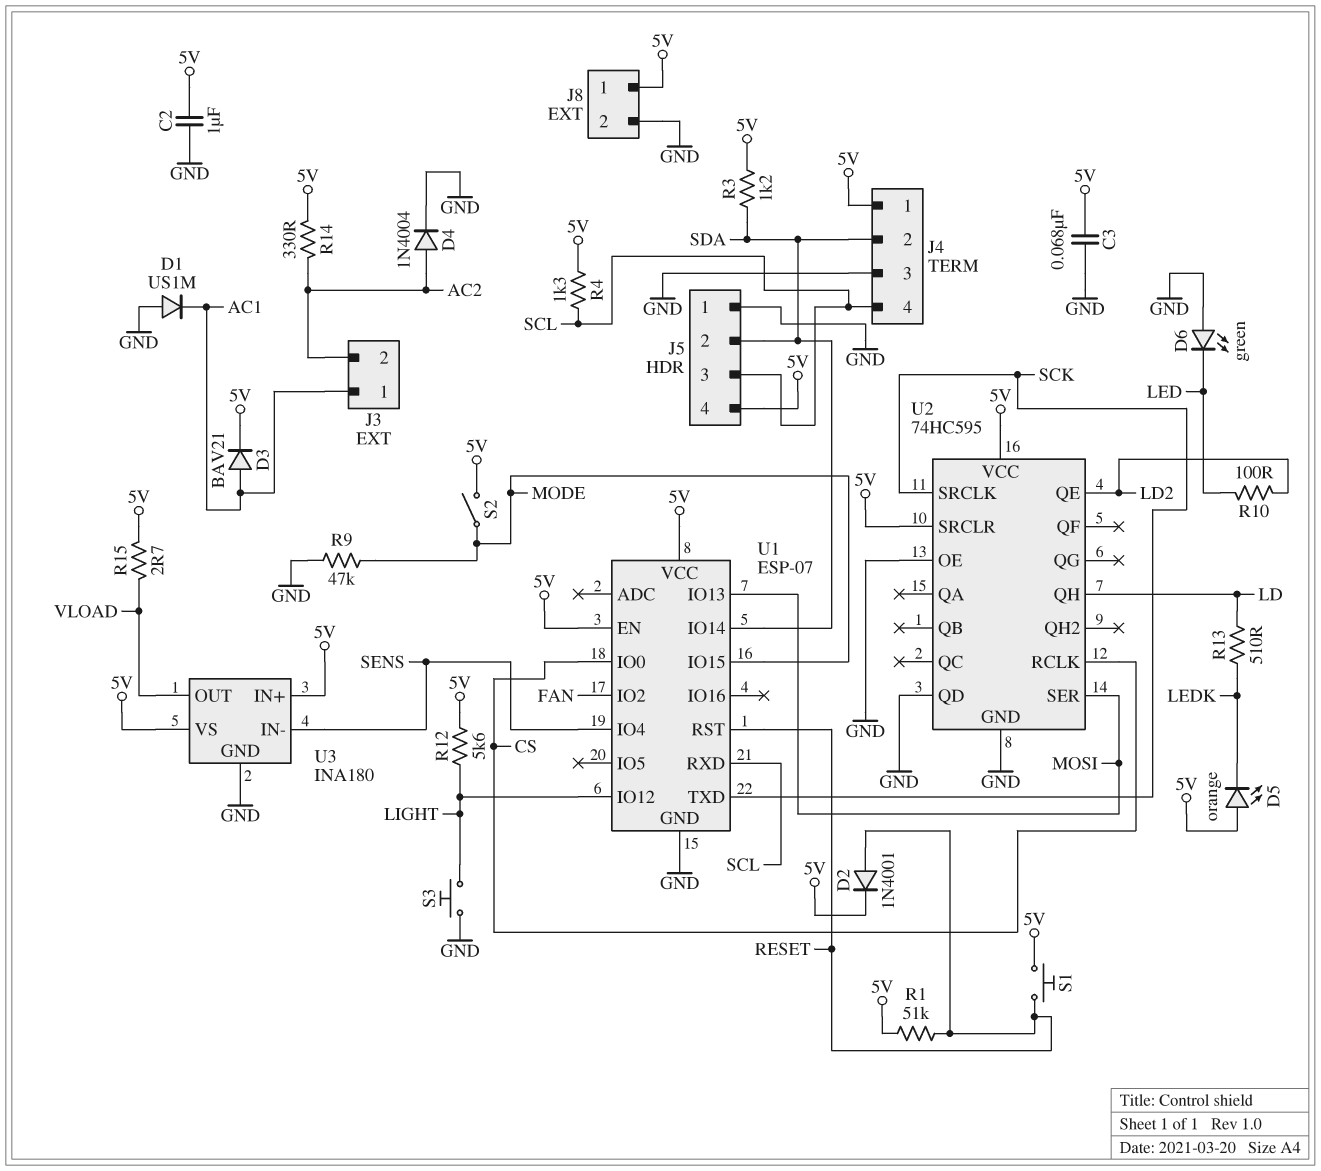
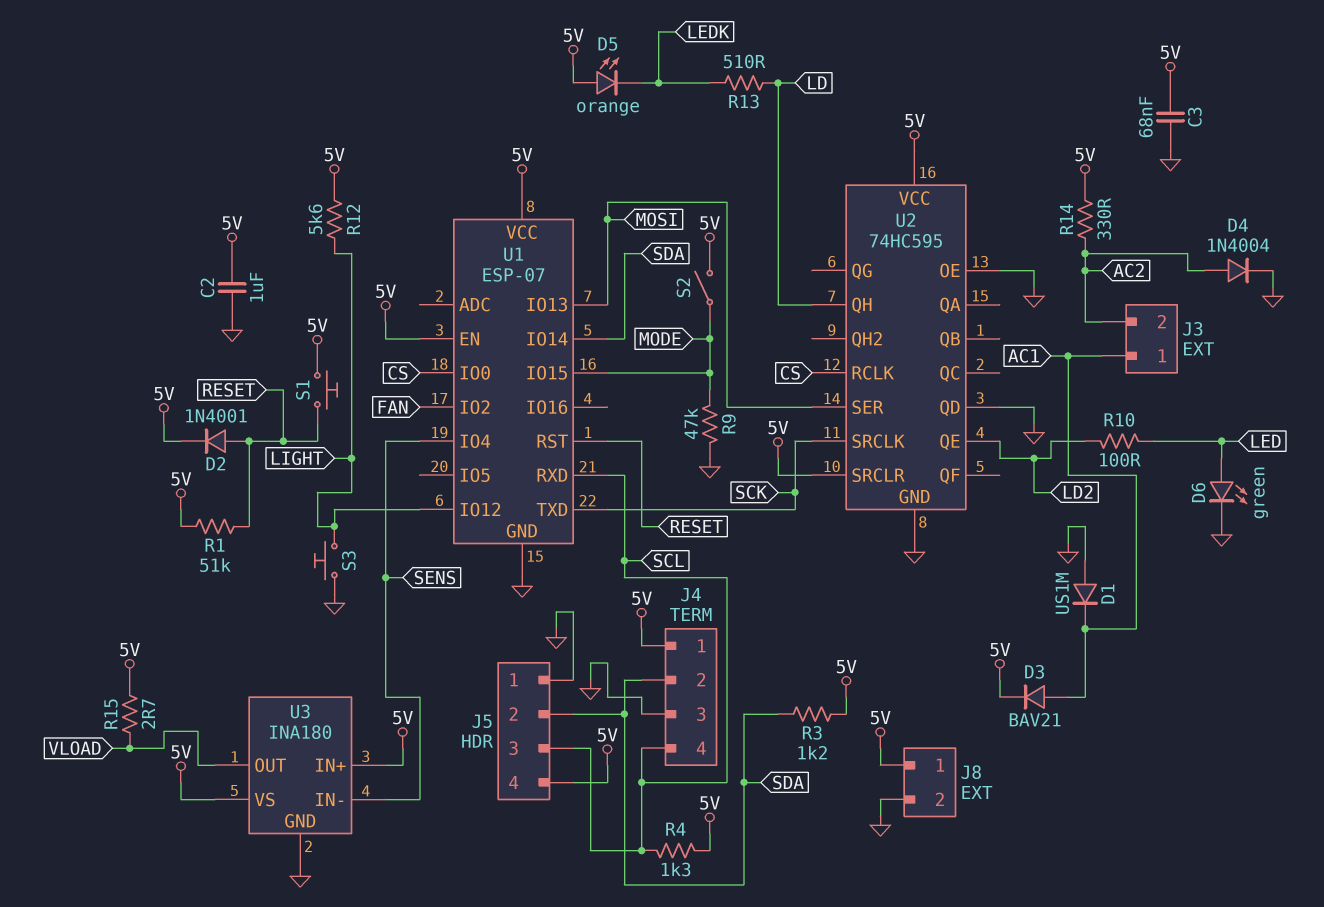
D6: LED green (A GND, K LED) -> LED green (A LED, K GND)

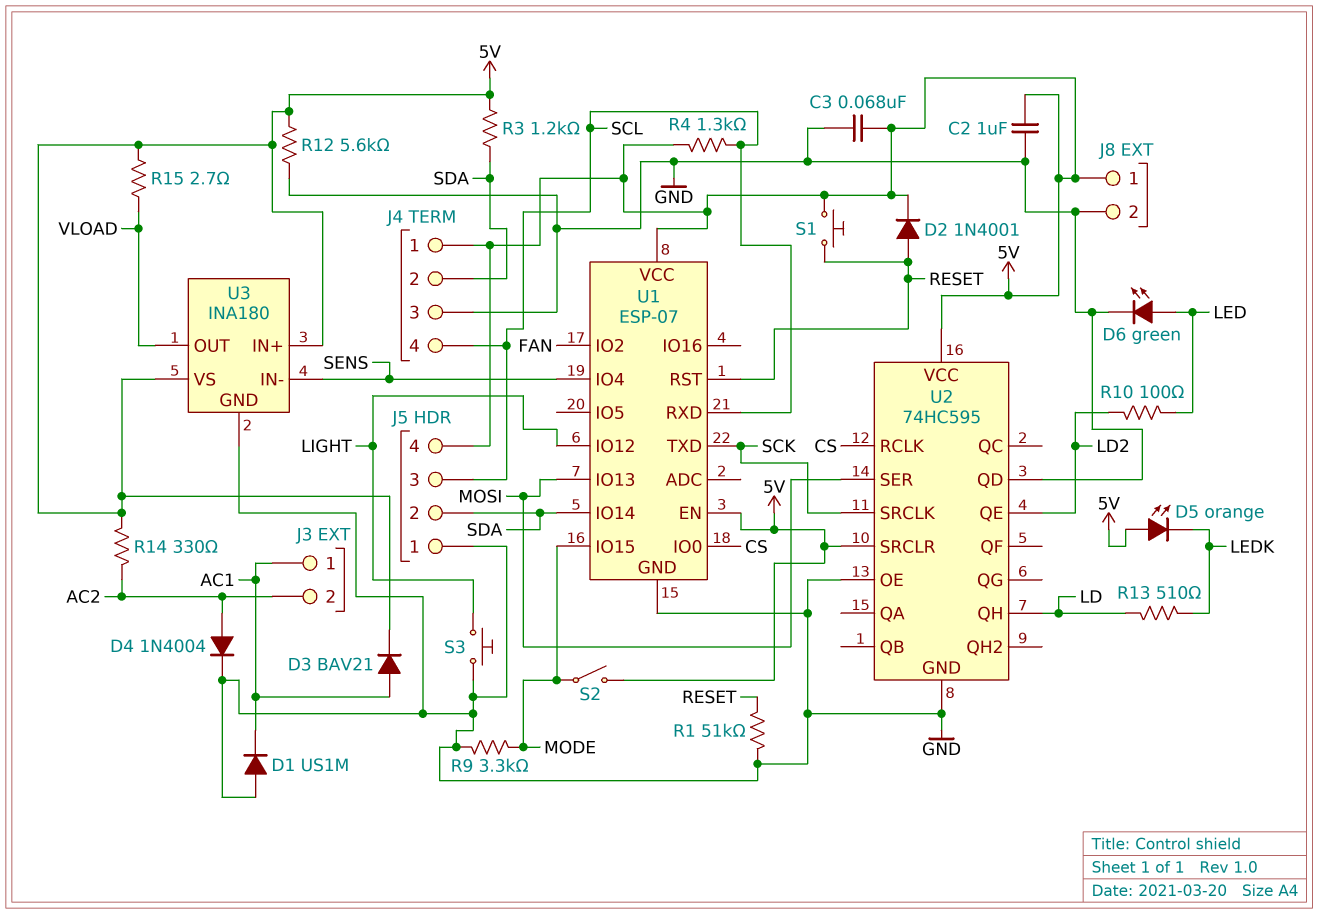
R1: 51k (5V, RESET) -> 51k (GND, RESET)
R9: 47k (GND, MODE) -> 3.3k (GND, MODE)
R12: 5.6k (5V, LIGHT) -> 5.6k (5V, GND)

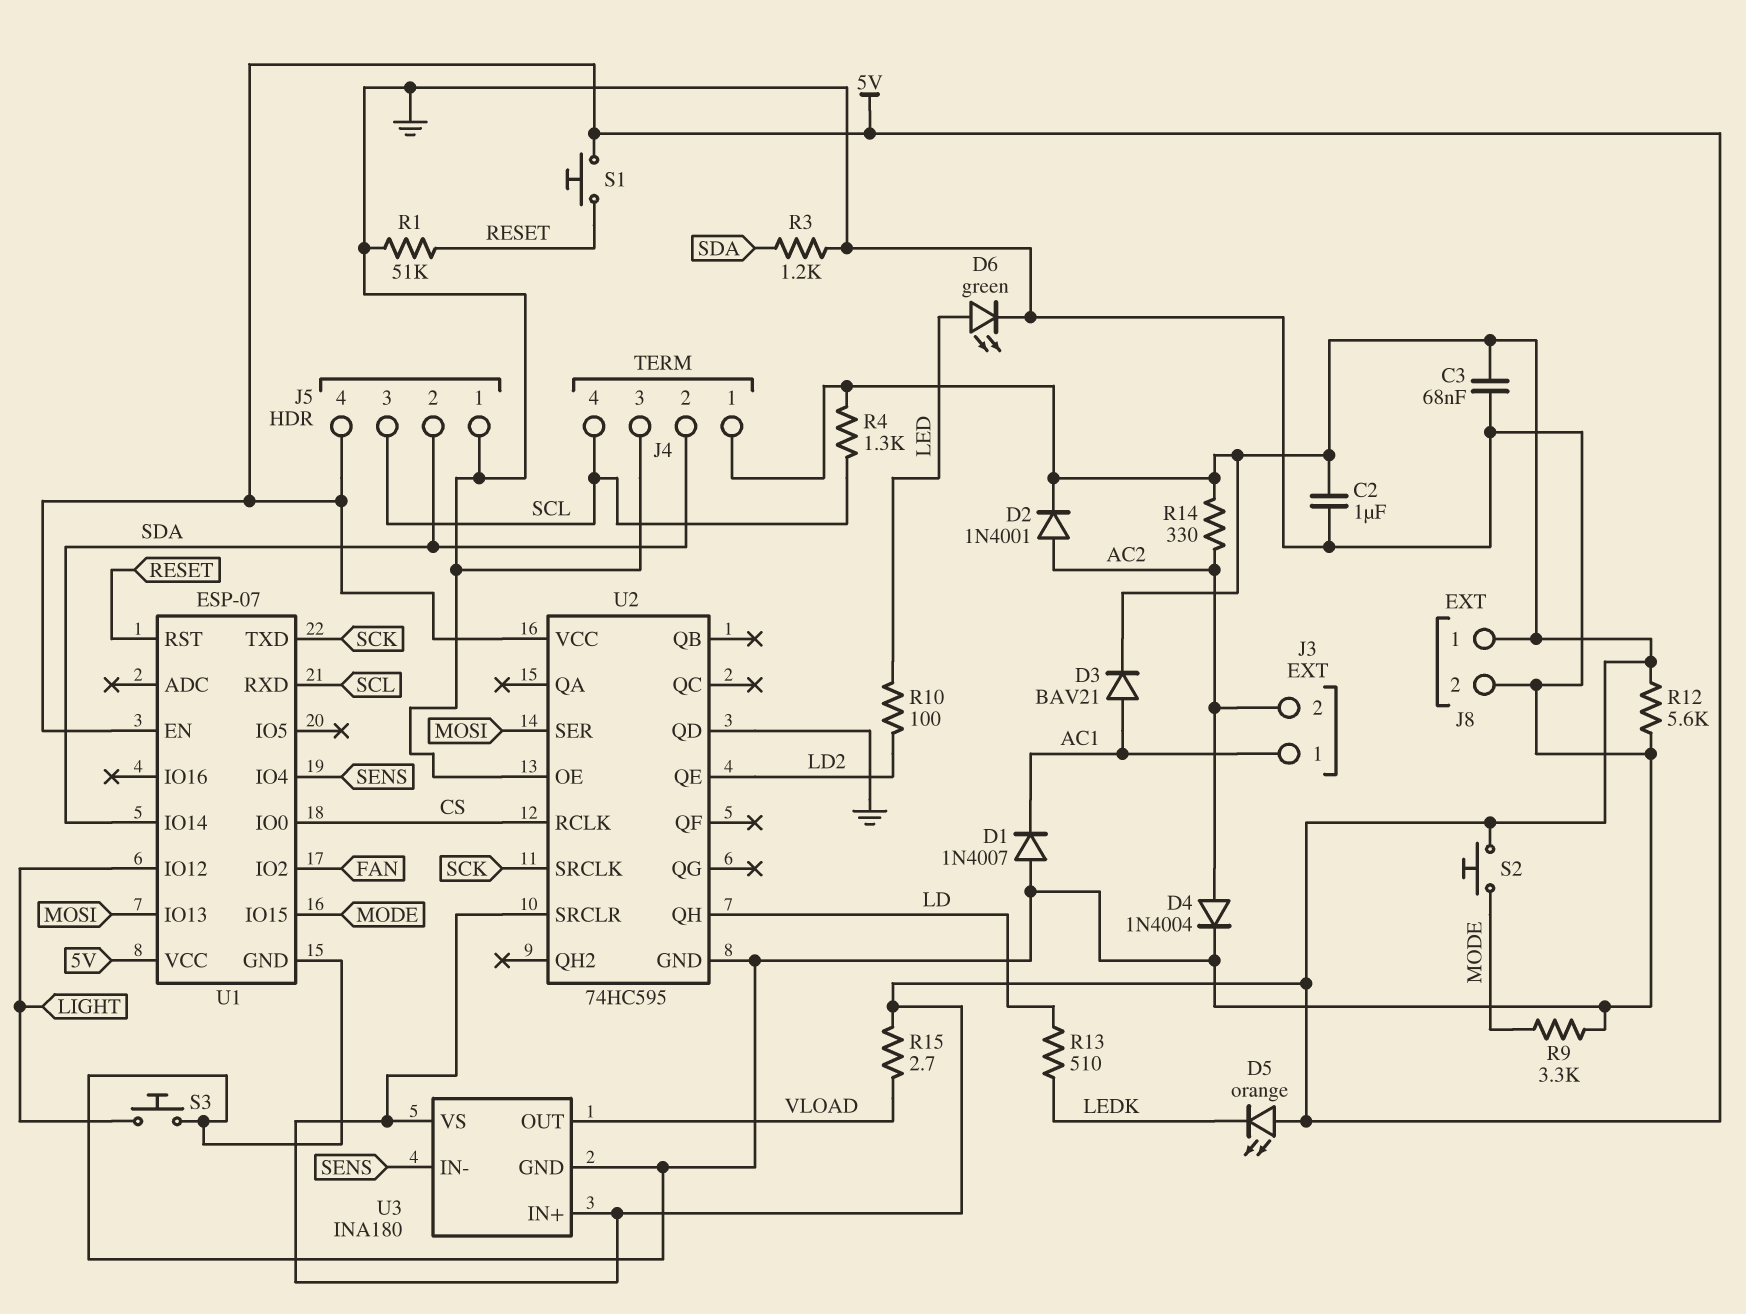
D1: diode US1M (A GND, K AC1) -> diode 1N4007 (A GND, K AC1)
D2: diode 1N4001 (A RESET, K 5V) -> diode 1N4001 (A AC2, K 5V)
R3: 1.2k (5V, SDA) -> 1.2k (GND, SDA)
S2: switch (5V, MODE) -> button (5V, MODE)

